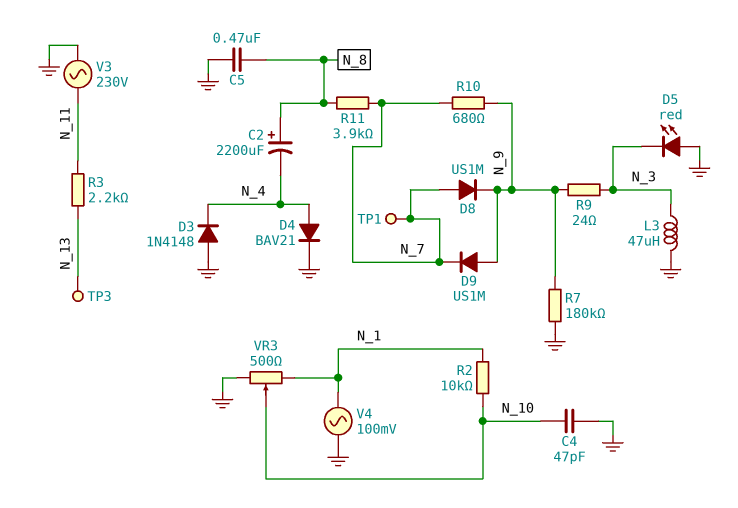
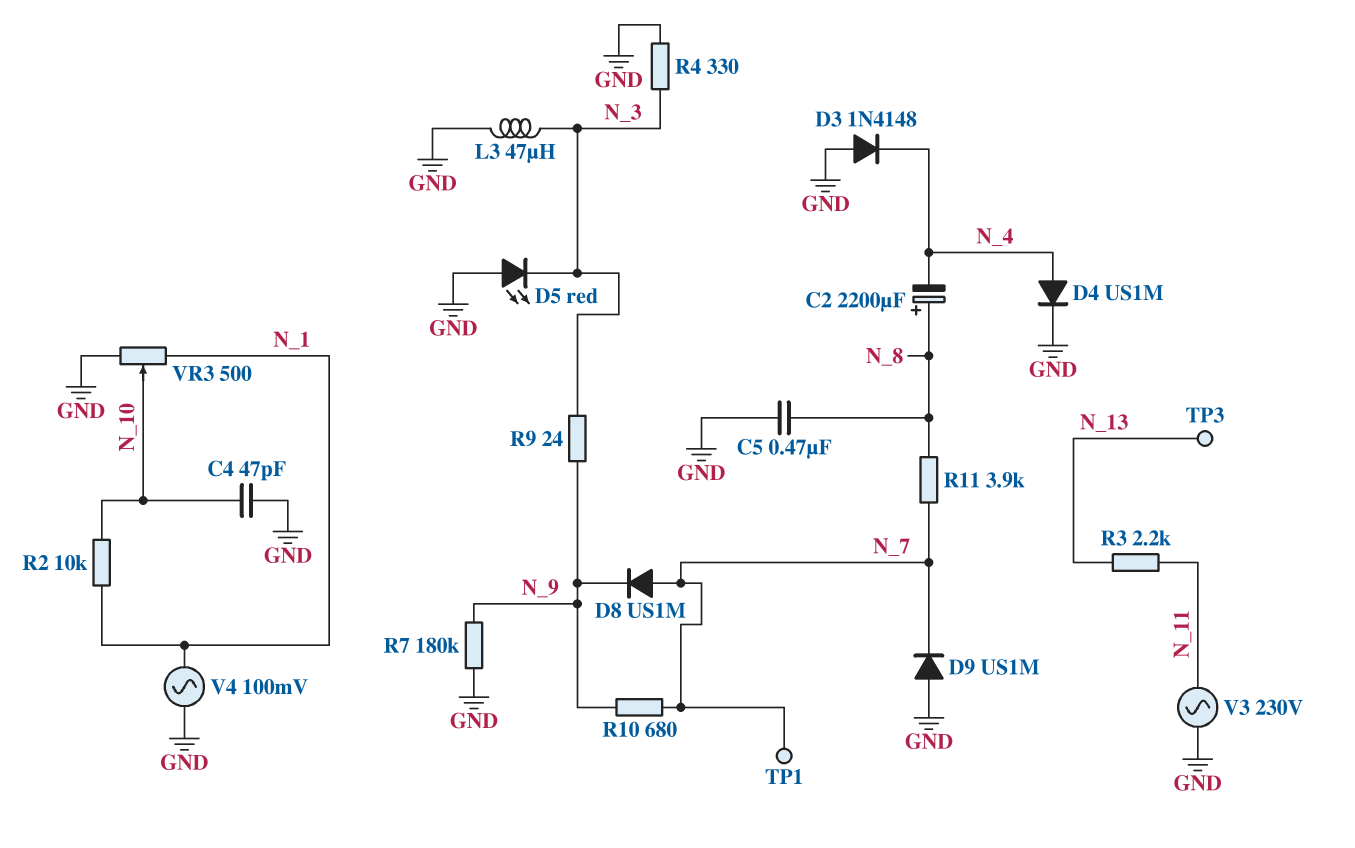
D4: diode BAV21 (A N_4, K GND) -> diode US1M (A N_4, K GND)
D9: diode US1M (A N_9, K N_7) -> diode US1M (A GND, K N_7)
R4: none -> 330 (GND, N_3)

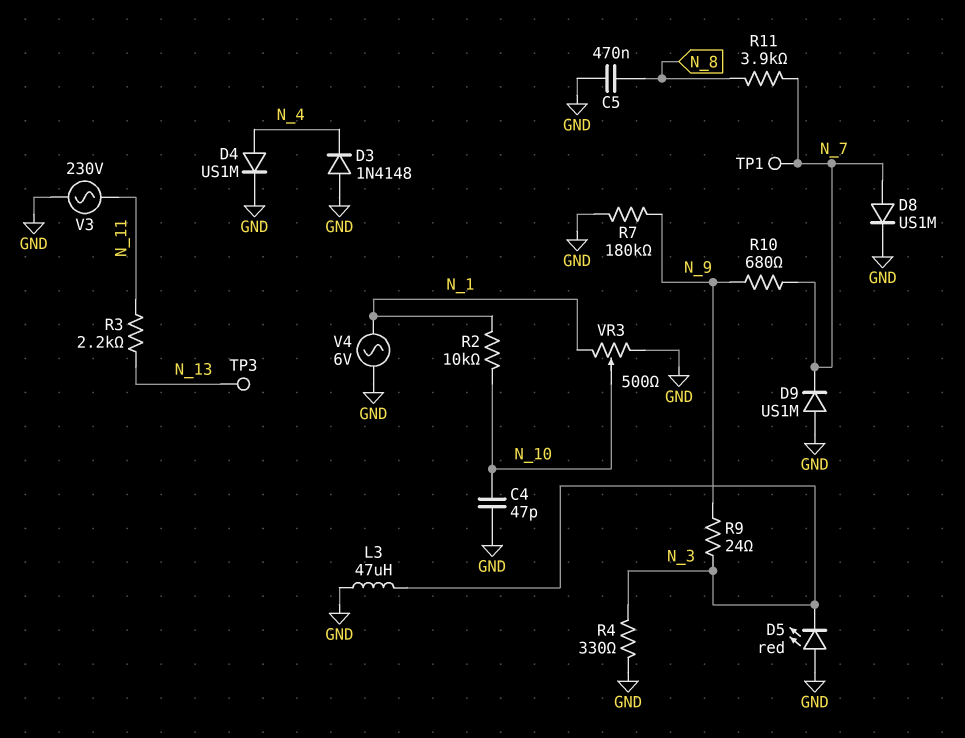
C2: 2200uF (plus N_8, minus N_4) -> none
D8: diode US1M (A N_7, K N_9) -> diode US1M (A N_7, K GND)
V4: AC 100mV (GND, N_1) -> AC 6V (GND, N_1)

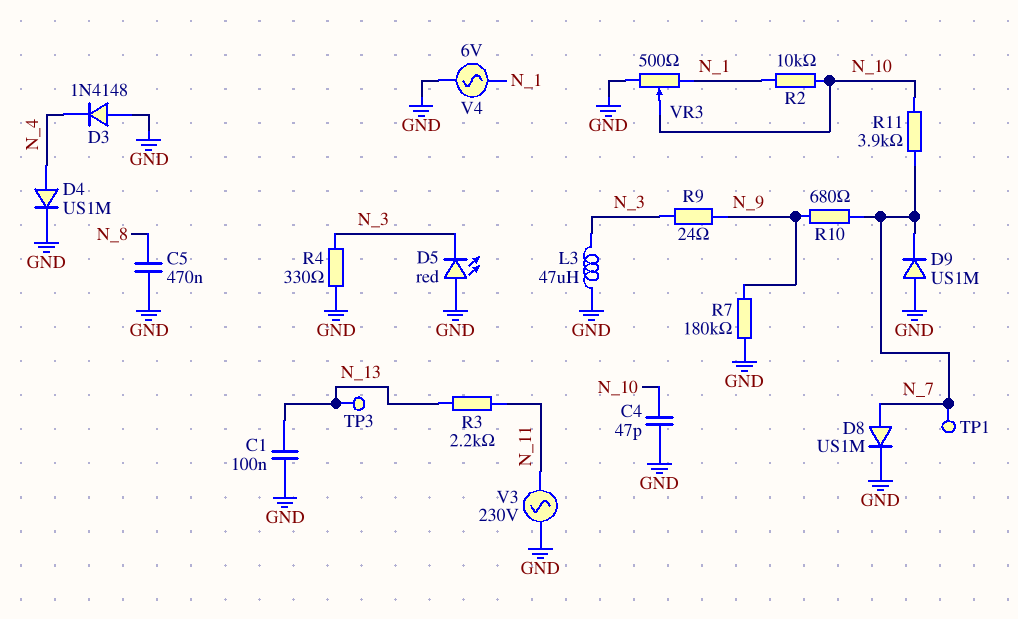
C1: none -> 100nF (GND, N_13)
R11: 3.9k (N_7, N_8) -> 3.9k (N_7, N_10)

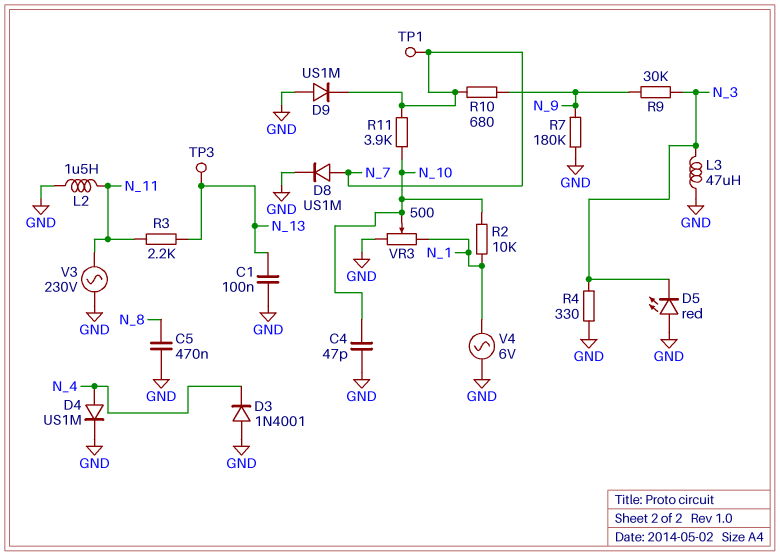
D3: diode 1N4148 (A GND, K N_4) -> diode 1N4001 (A GND, K N_4)
L2: none -> 1.5uH (GND, N_11)
R9: 24 (N_3, N_9) -> 30k (N_3, N_9)

